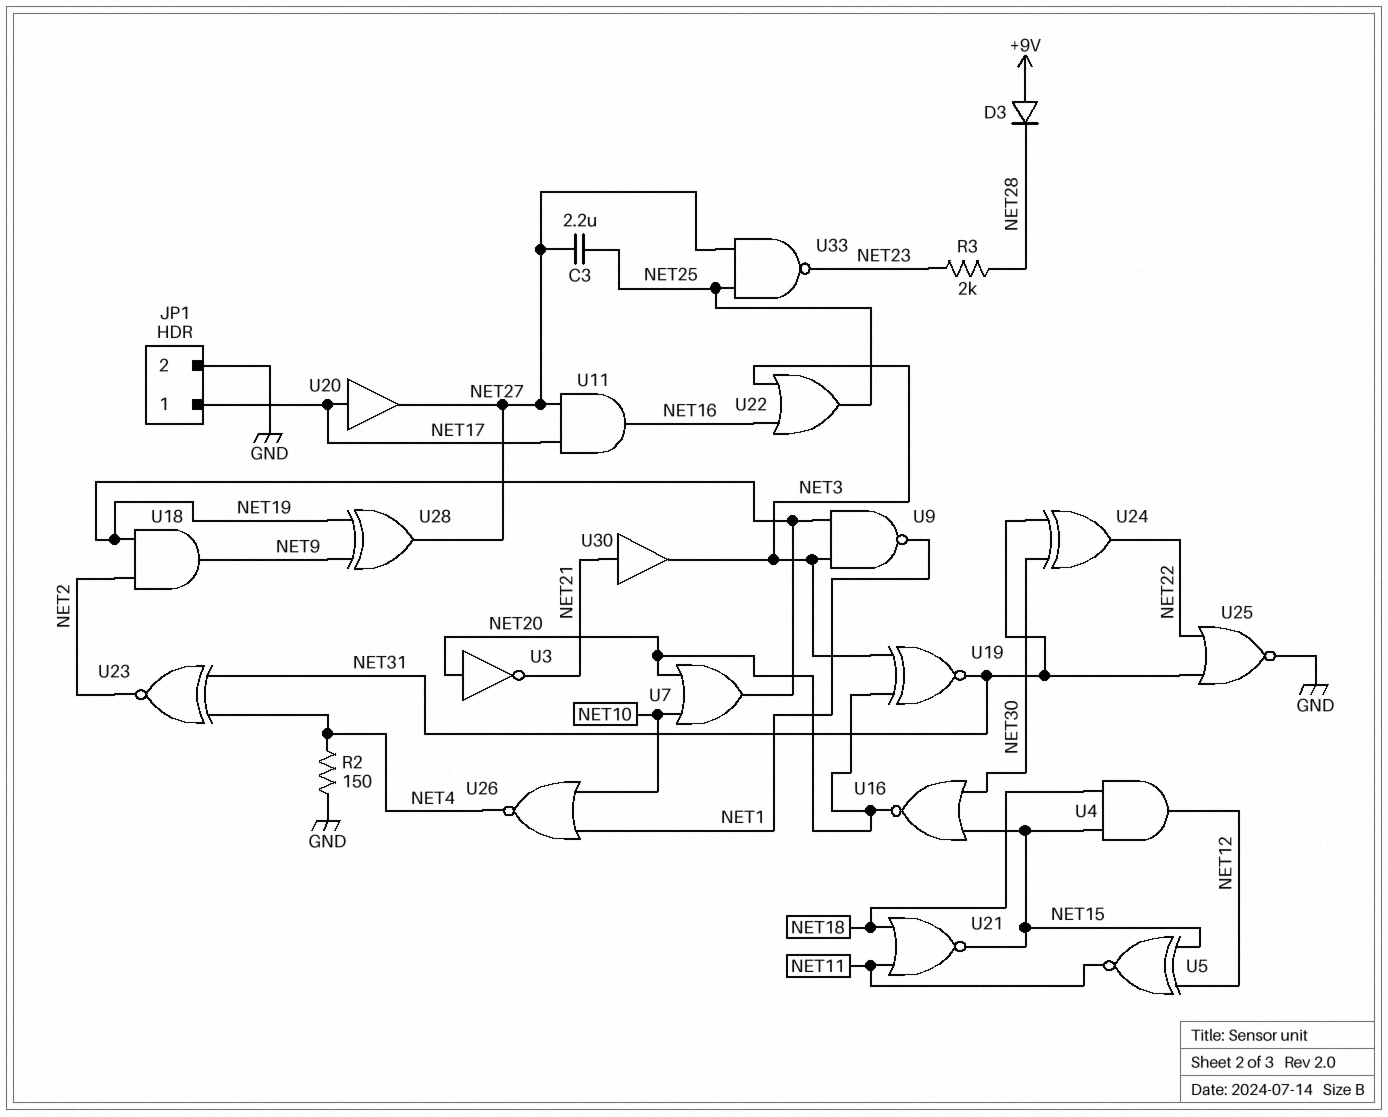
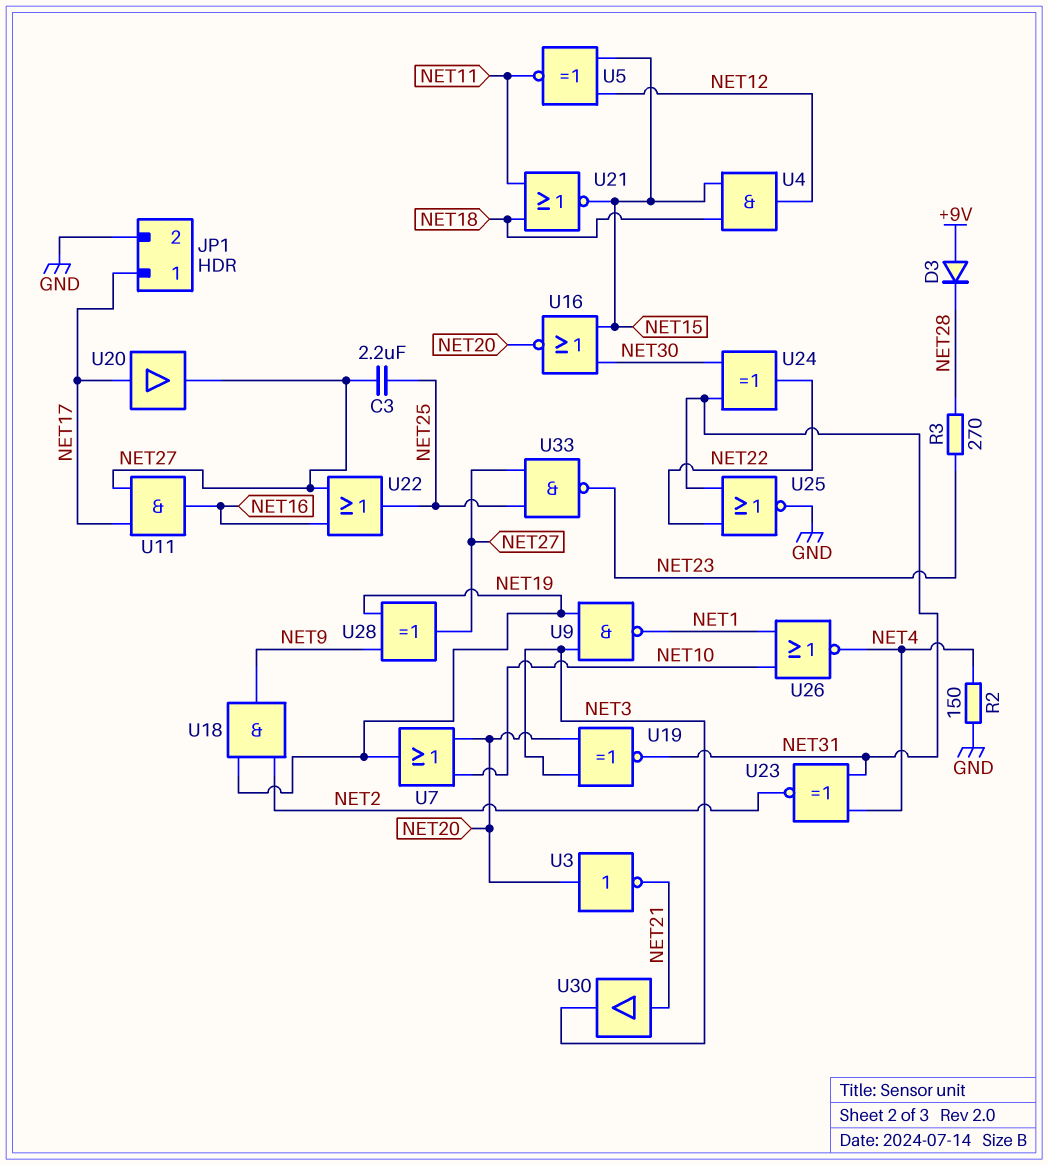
R3: 2k (NET23, NET28) -> 270 (NET23, NET28)
U22: OR (in NET3, in NET16, out NET25) -> OR (in NET16, in NET27, out NET25)

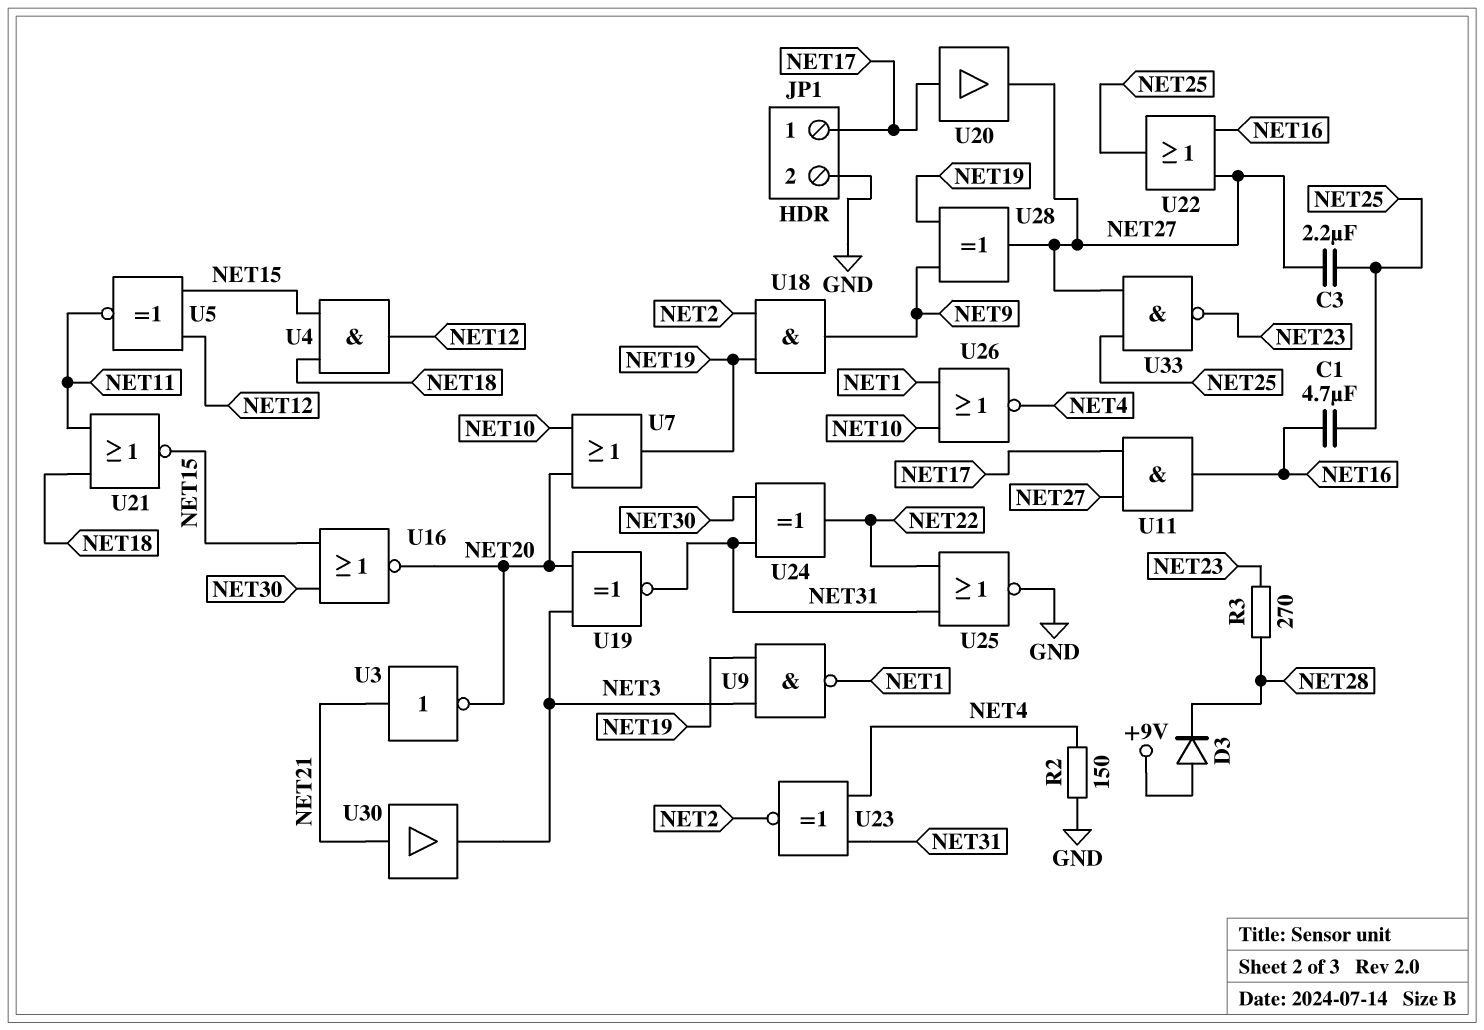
C1: none -> 4.7uF (NET16, NET25)
U3: NOT (in NET20, out NET21) -> NOT (in NET21, out NET20)

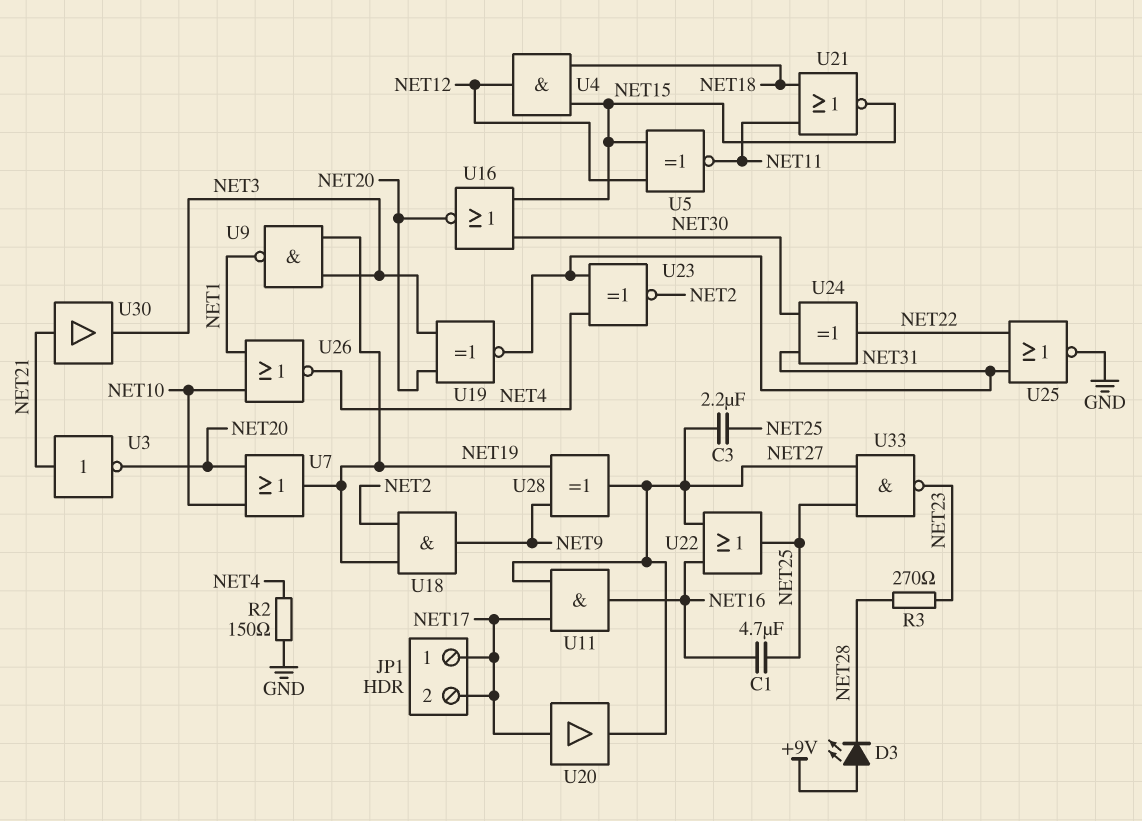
D3: diode (A +9V, K NET28) -> LED (A +9V, K NET28)
JP1 pin 2: GND -> NET17

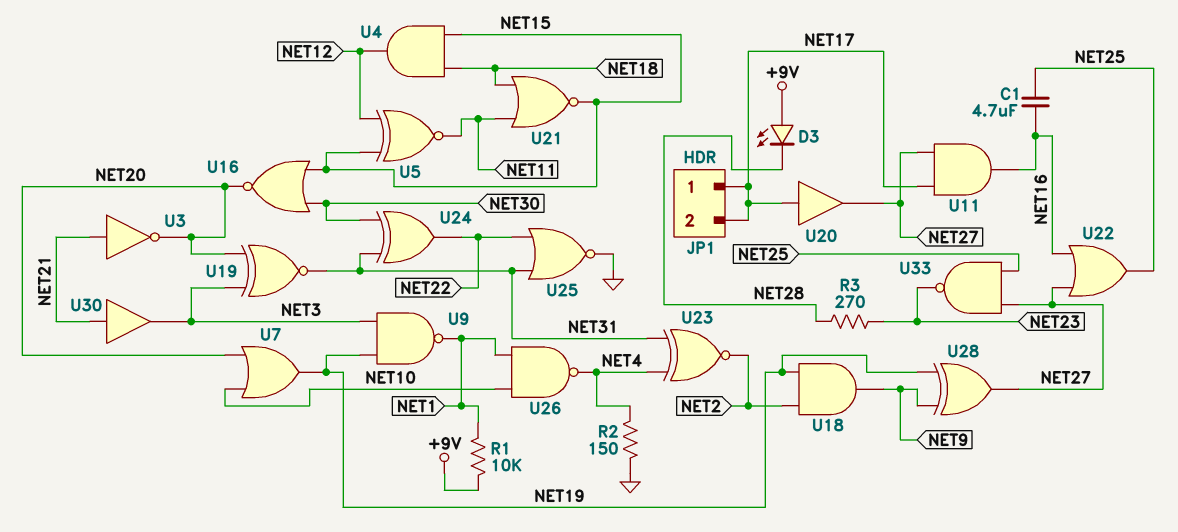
C3: 2.2uF (NET25, NET27) -> none
R1: none -> 10k (+9V, NET1)
U26: NOR (in NET1, in NET10, out NET4) -> NAND (in NET1, in NET10, out NET4)

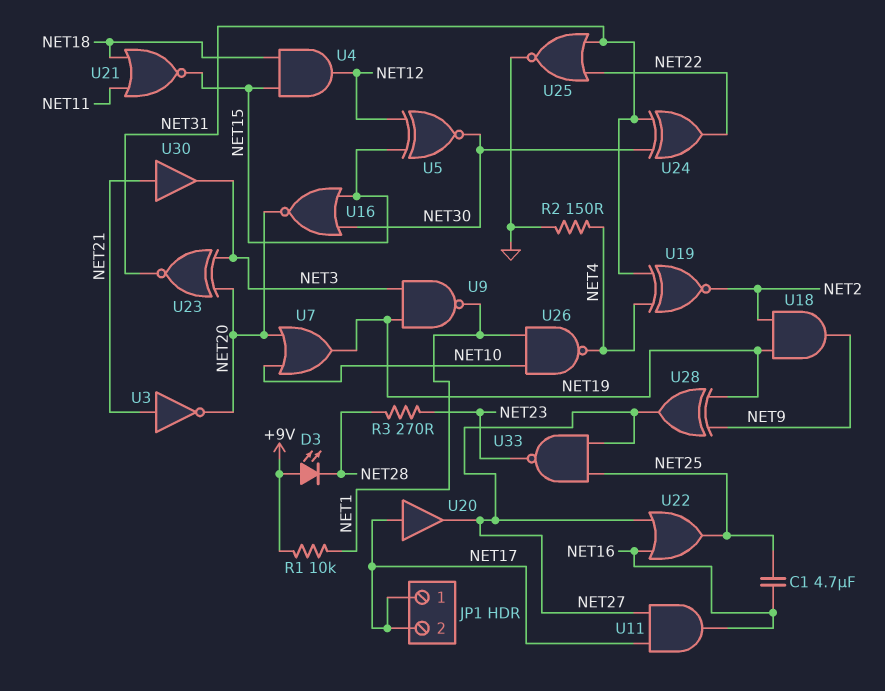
U5: XNOR (in NET12, in NET15, out NET11) -> XNOR (in NET12, in NET15, out NET30)
U19: XNOR (in NET3, in NET20, out NET31) -> XNOR (in NET4, in NET31, out NET2)
U23: XNOR (in NET4, in NET31, out NET2) -> XNOR (in NET3, in NET20, out NET31)

